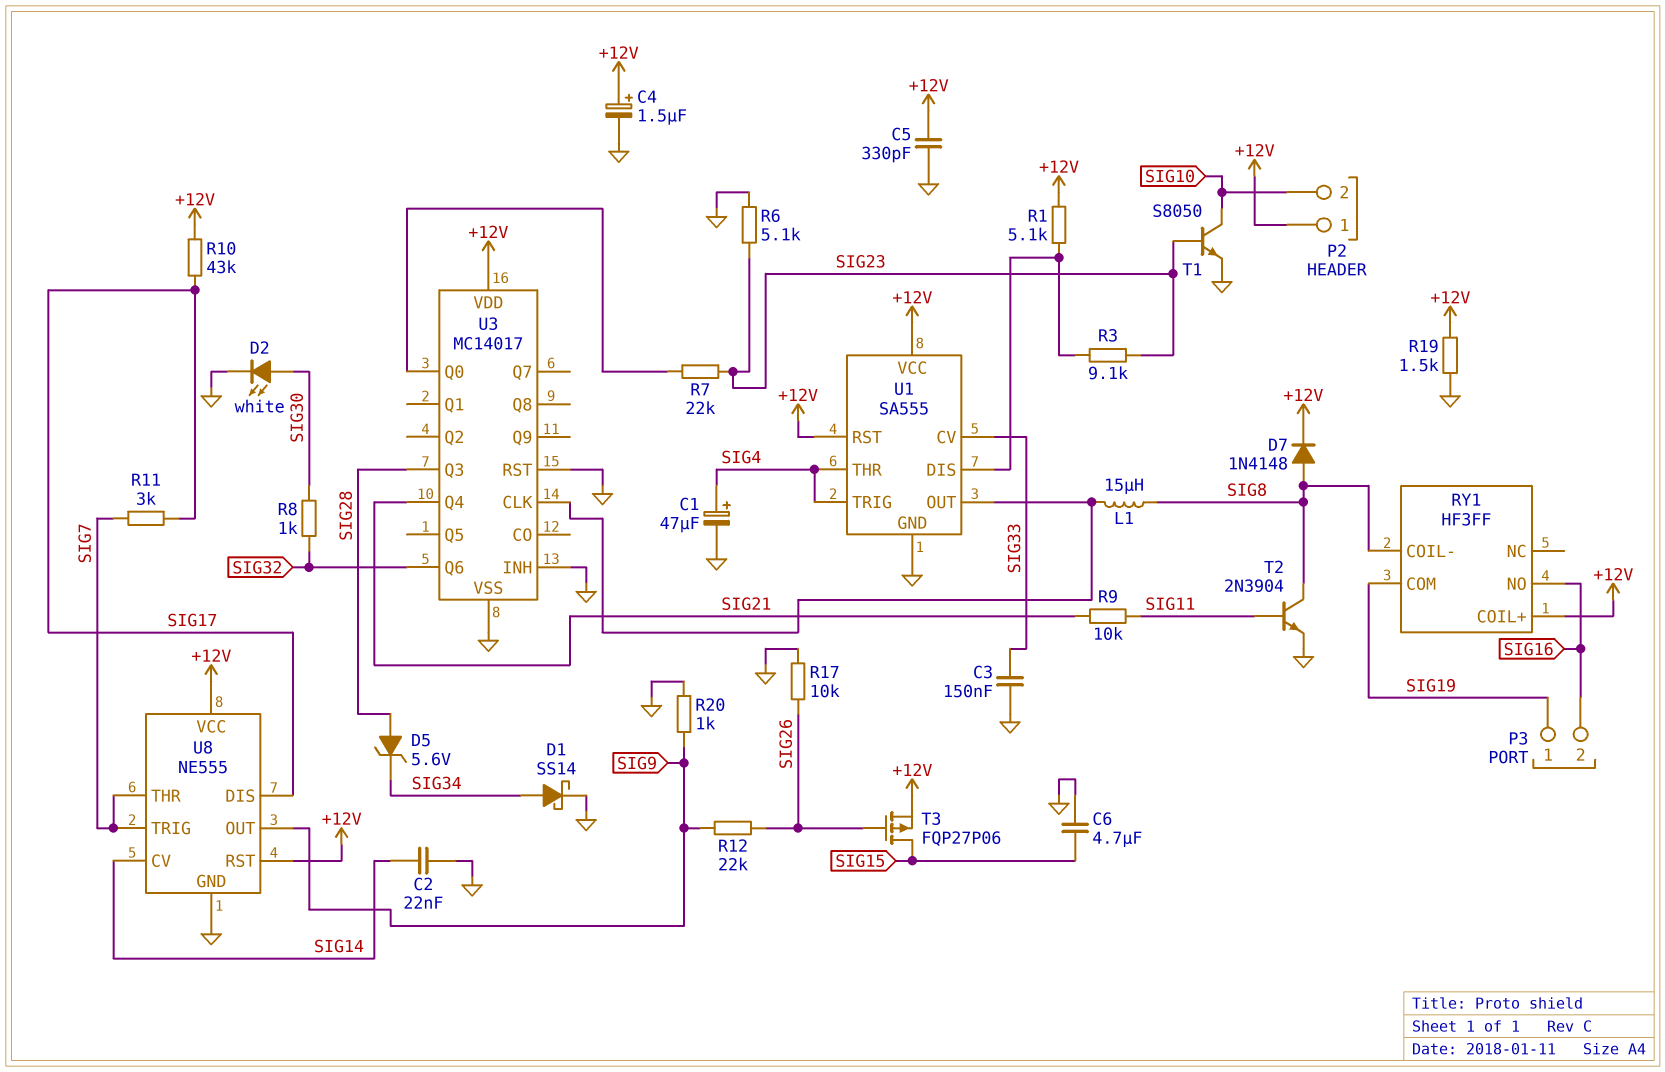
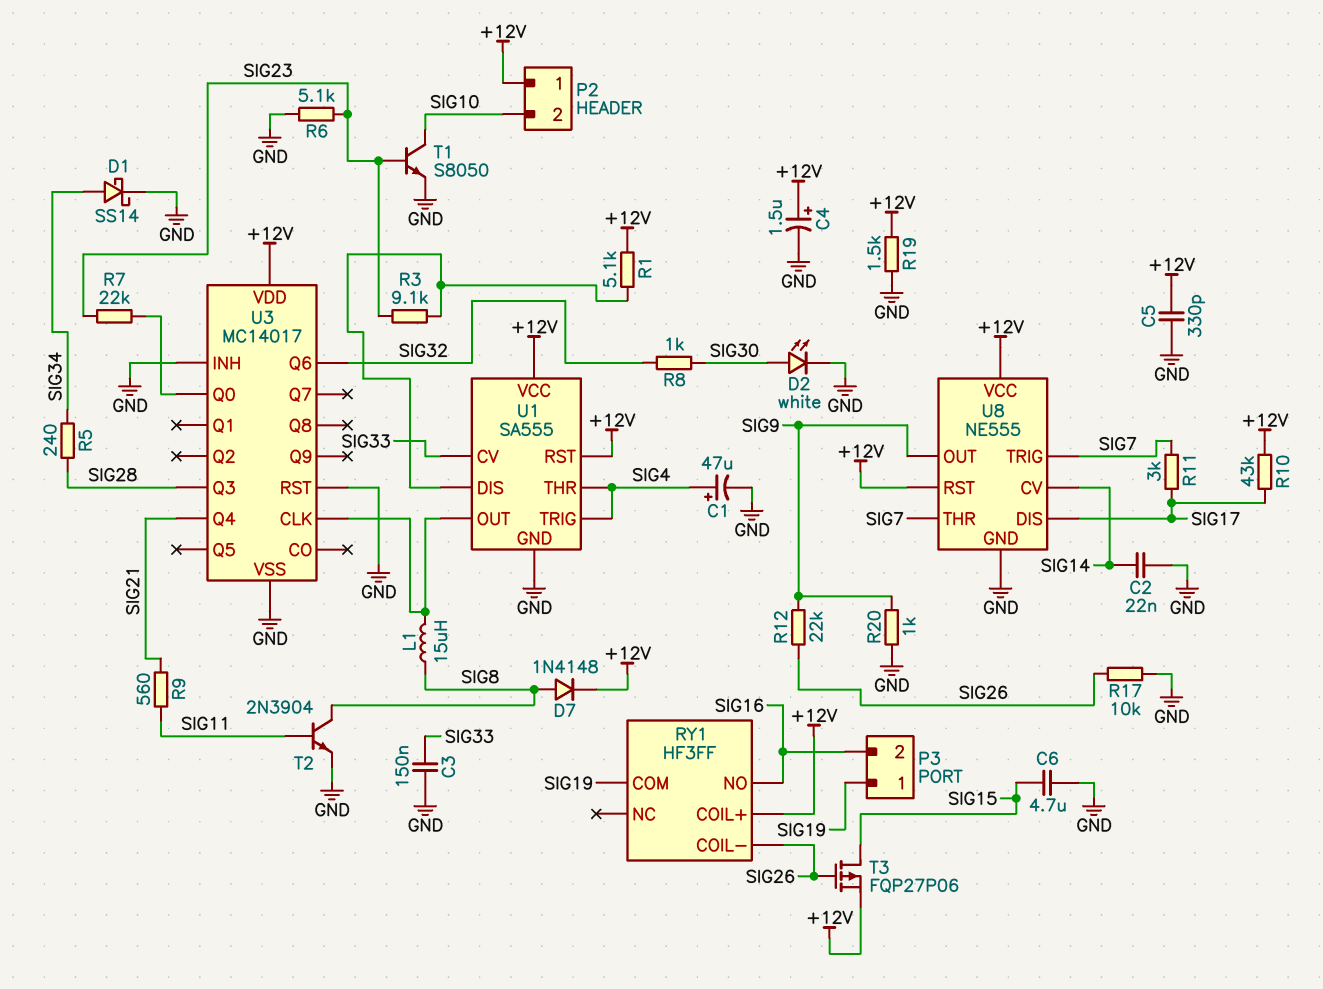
D5: zener 5.6V (A SIG28, K SIG34) -> none
R5: none -> 240 (SIG28, SIG34)
R9: 10k (SIG11, SIG21) -> 560 (SIG11, SIG21)
RY1 pin COIL-: SIG8 -> SIG26

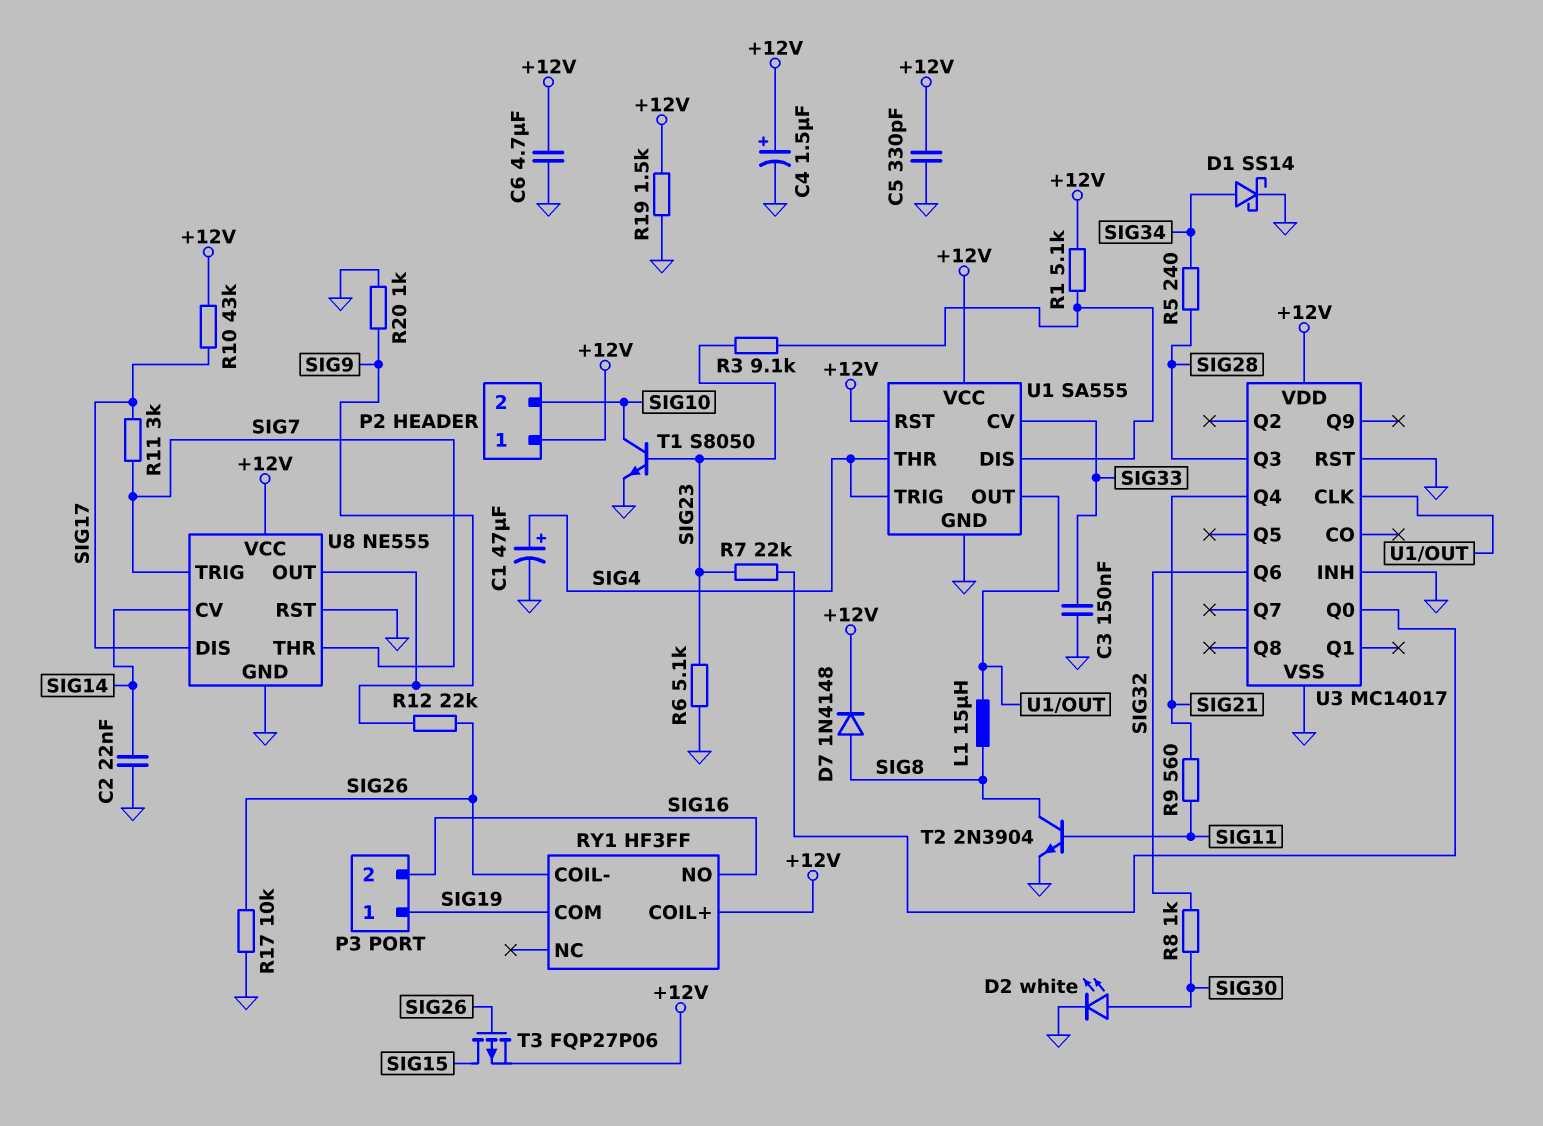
C6: 4.7uF (GND, SIG15) -> 4.7uF (+12V, GND)
U8 pin RST: +12V -> GND

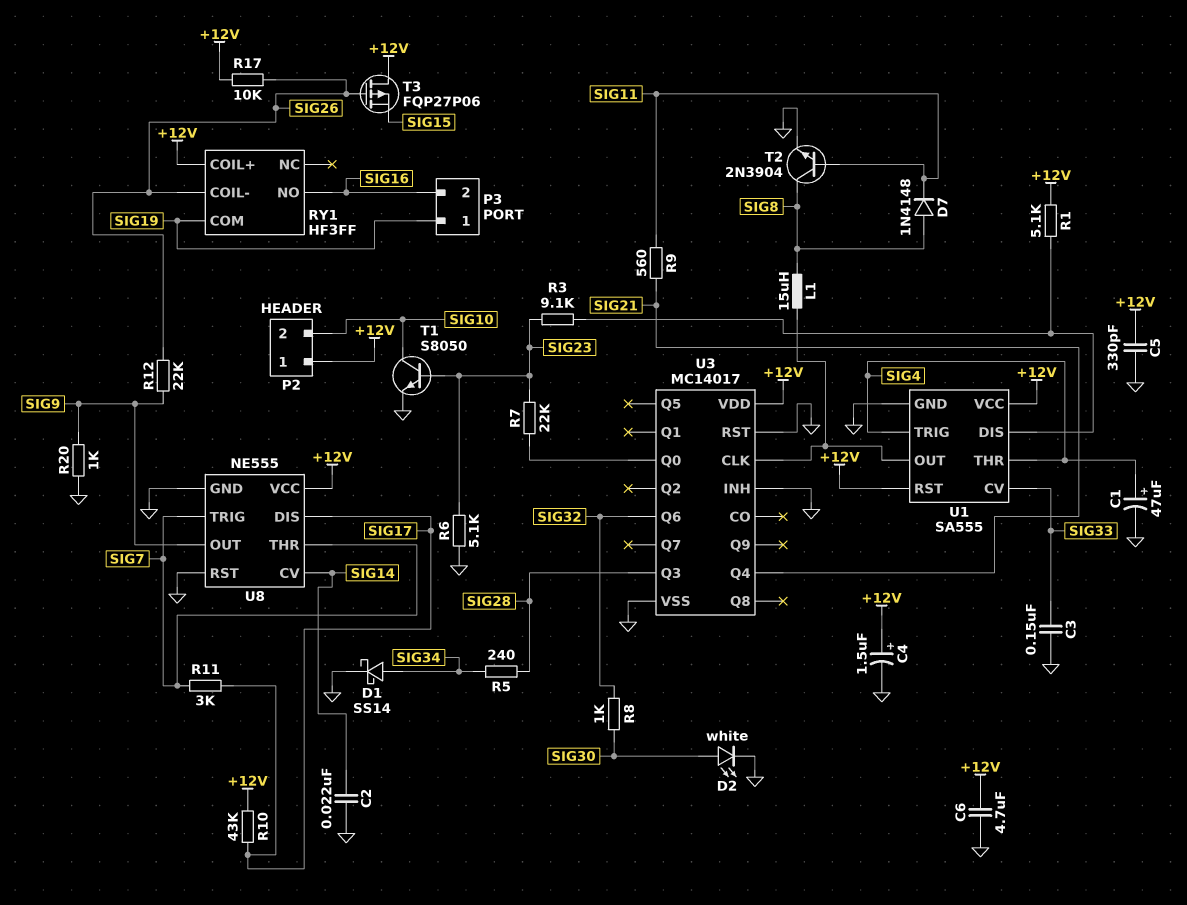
D7: diode 1N4148 (A SIG8, K +12V) -> diode 1N4148 (A SIG8, K SIG11)
R17: 10k (GND, SIG26) -> 10k (+12V, SIG26)
R19: 1.5k (+12V, GND) -> none
T3: PMOS FQP27P06 (G SIG26, D SIG15, S +12V) -> PMOS FQP27P06 (G SIG26, D +12V, S SIG15)

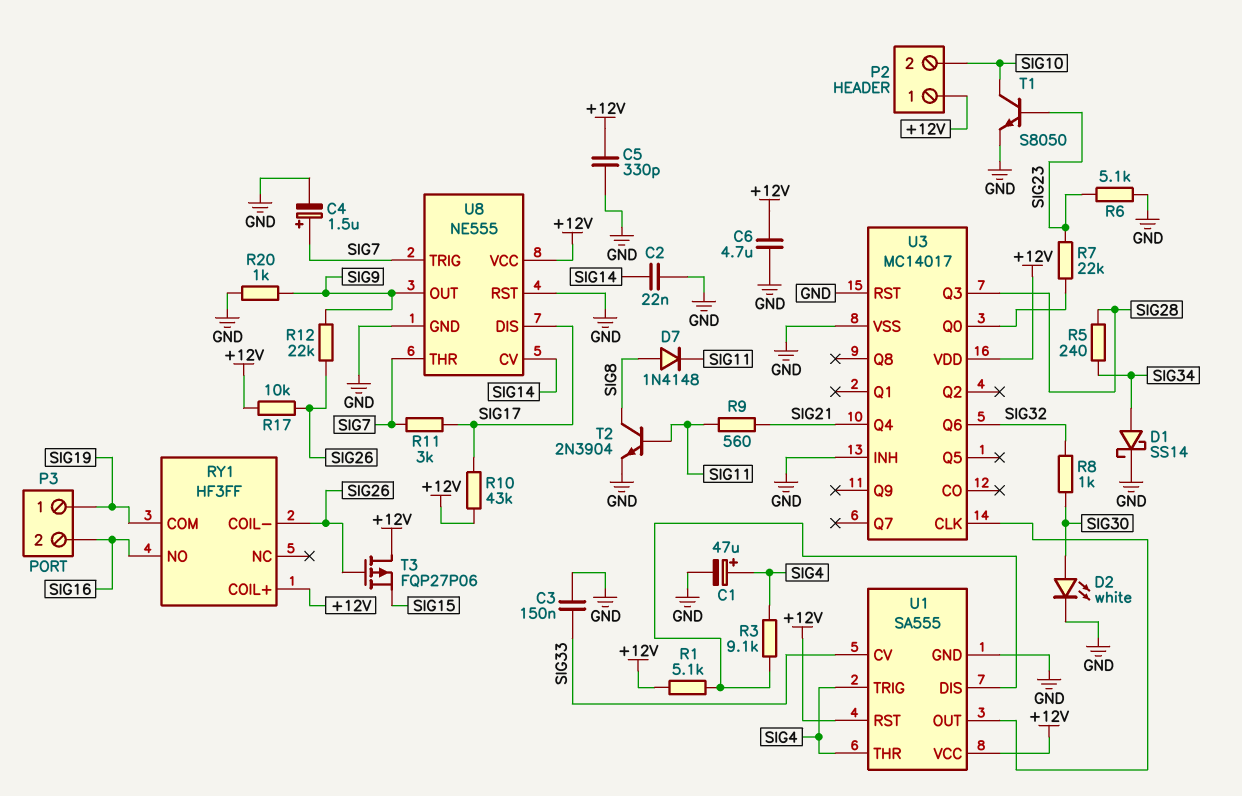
C4: 1.5uF (plus +12V, minus GND) -> 1.5uF (plus SIG7, minus GND)
L1: 15uH (SIG8, U1/OUT) -> none
R3: 9.1k (SIG23, U1/DIS) -> 9.1k (SIG4, U1/DIS)

